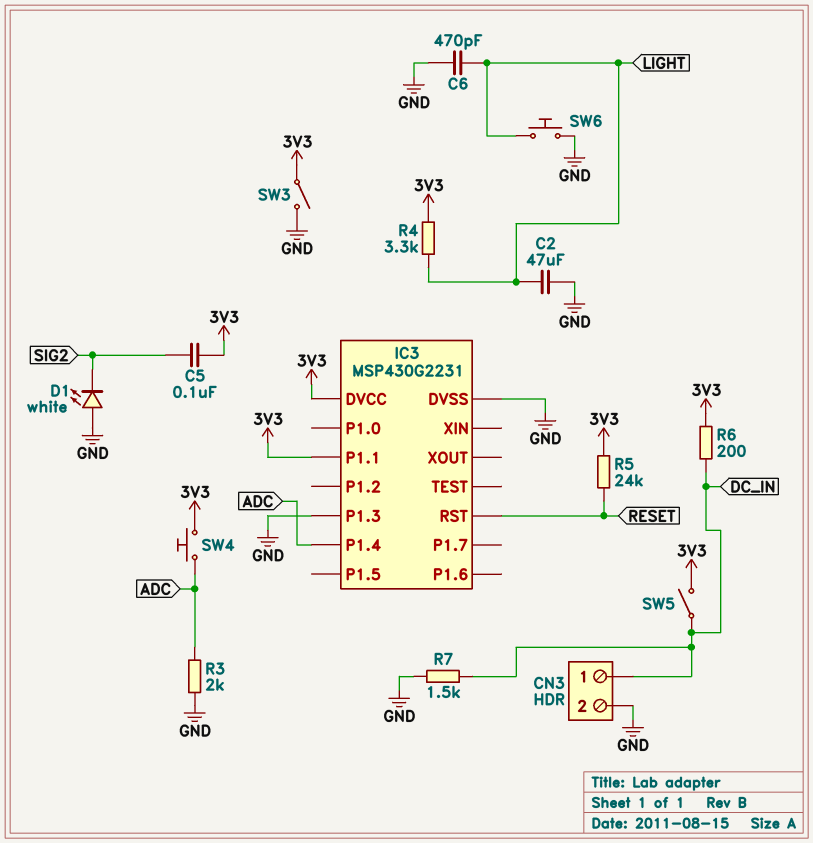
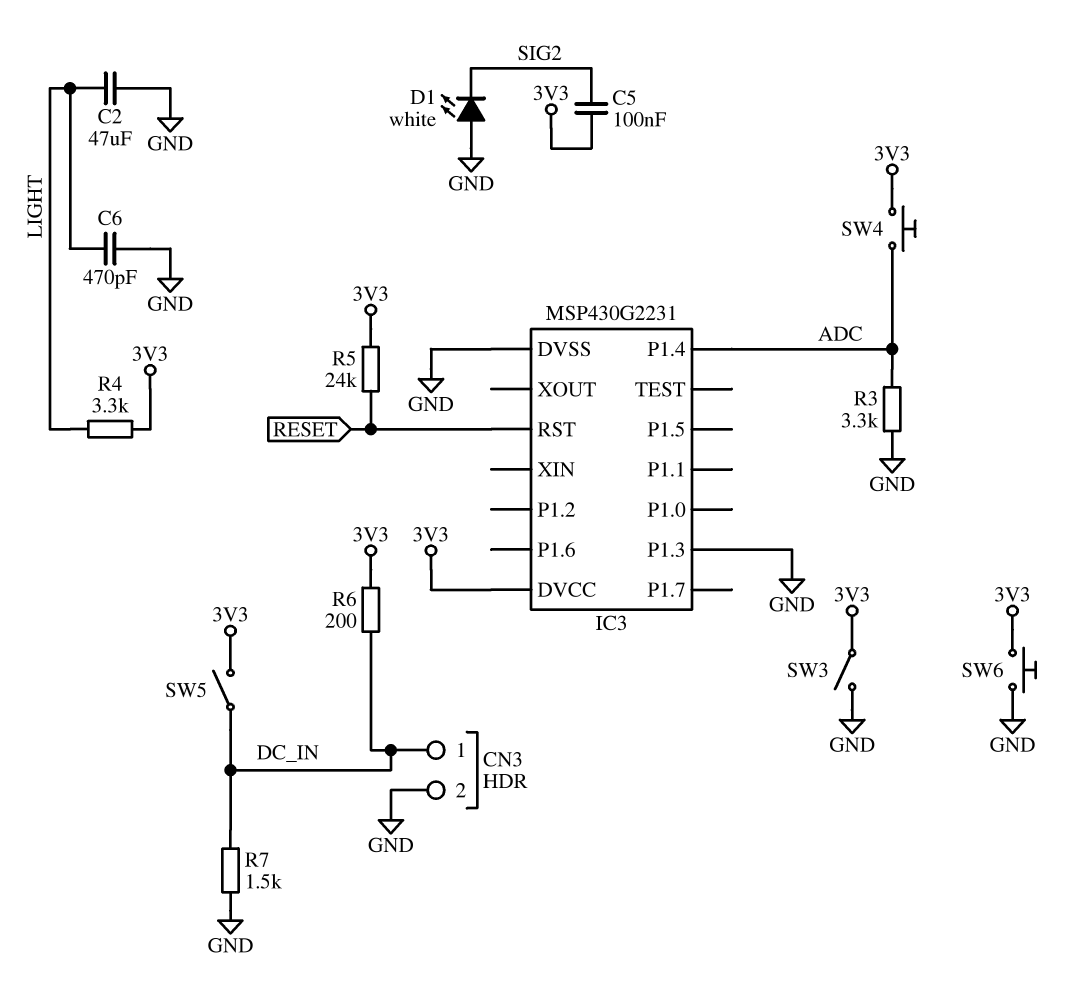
IC3 pin P1.1: 3V3 -> none
R3: 2k (ADC, GND) -> 3.3k (ADC, GND)
SW6: button (GND, LIGHT) -> button (3V3, GND)

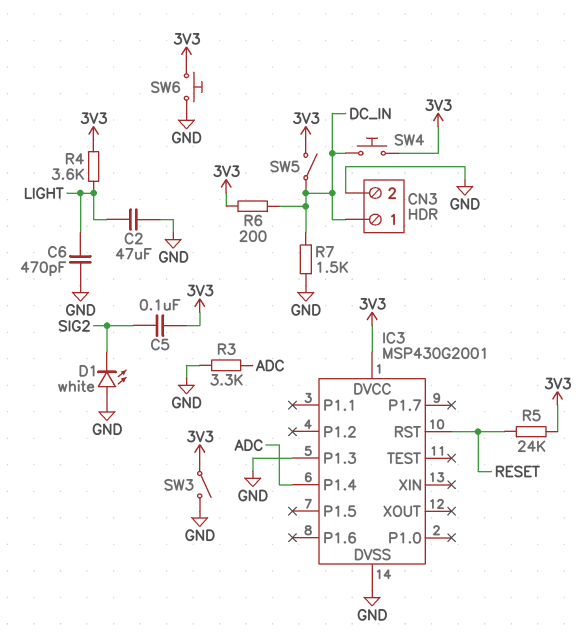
IC3: MSP430G2231 -> MSP430G2001
R4: 3.3k (3V3, LIGHT) -> 3.6k (3V3, LIGHT)
SW4: button (3V3, ADC) -> button (3V3, DC_IN)

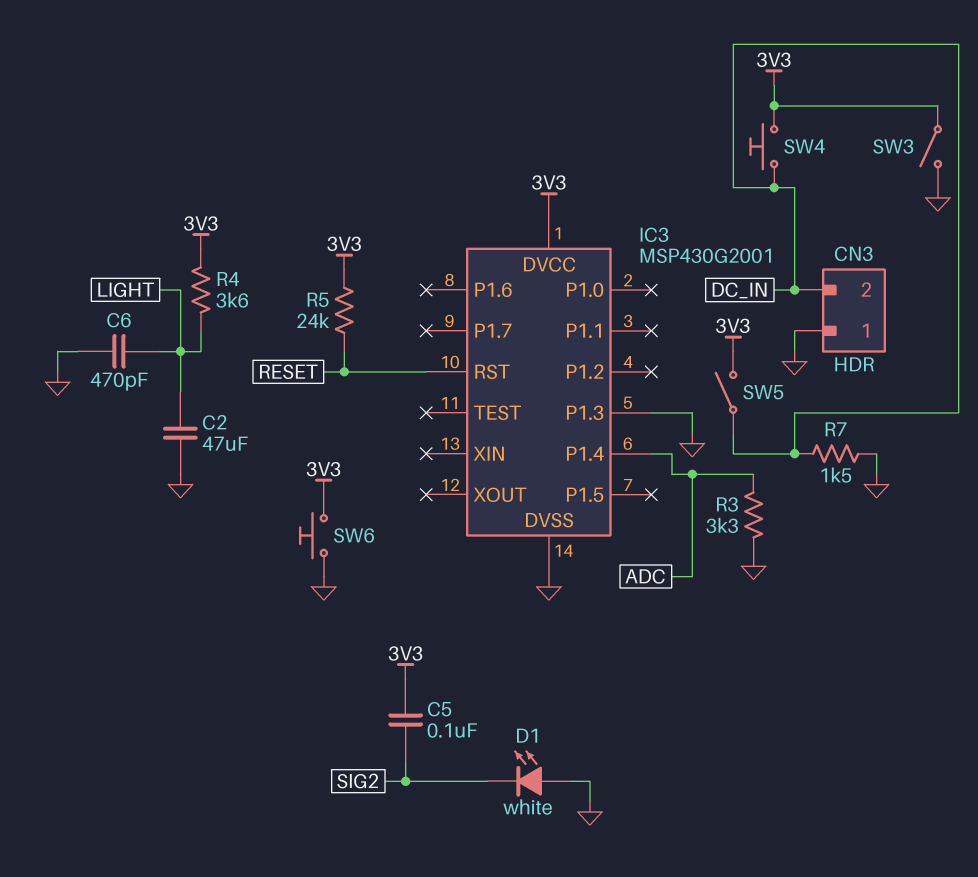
CN3 pin 1: DC_IN -> GND
CN3 pin 2: GND -> DC_IN
R6: 200 (3V3, DC_IN) -> none

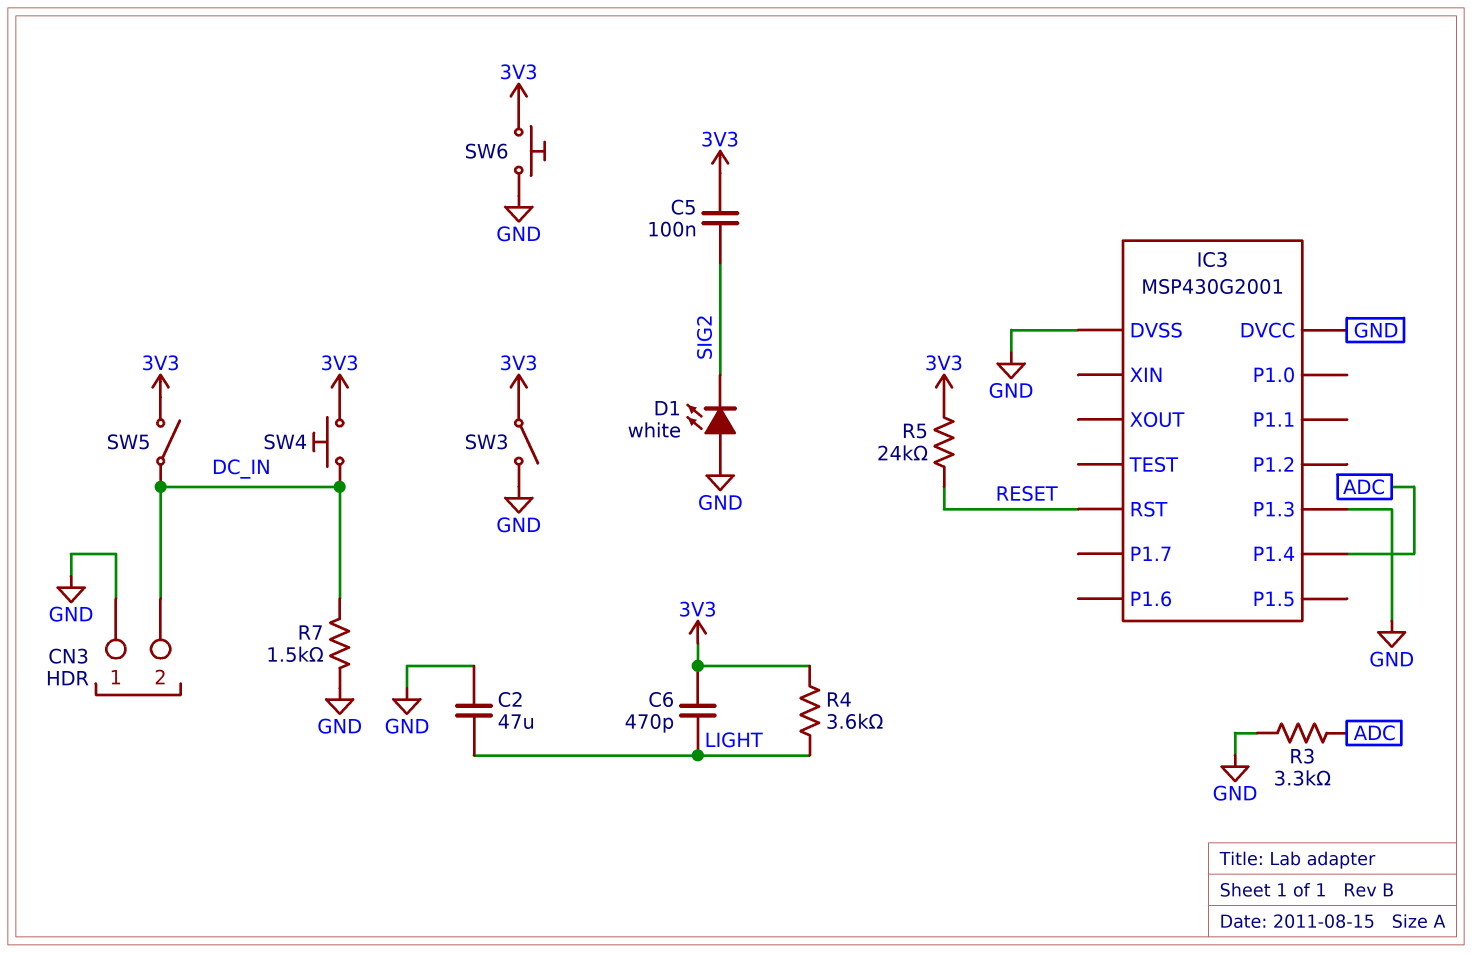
C6: 470pF (GND, LIGHT) -> 470pF (3V3, LIGHT)
IC3 pin DVCC: 3V3 -> GND

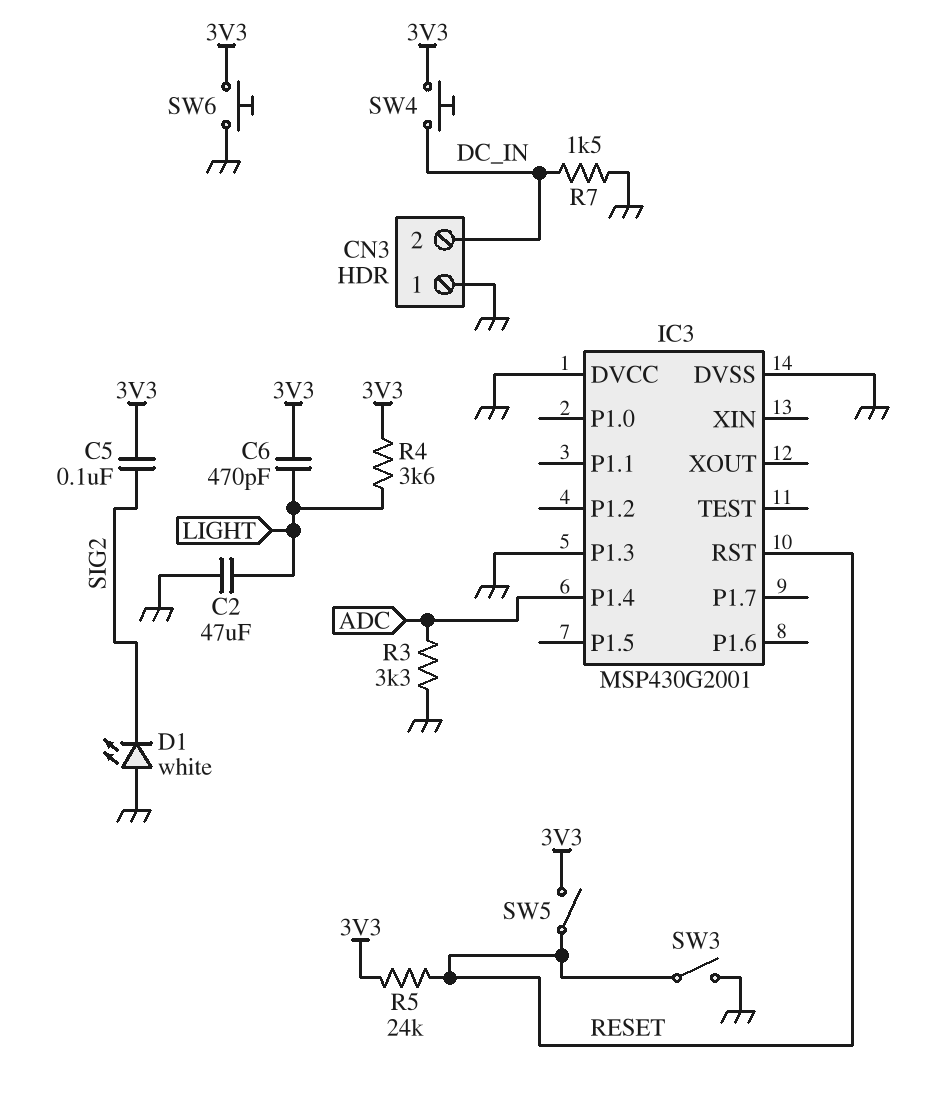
SW3: switch (3V3, GND) -> switch (GND, RESET)
SW5: switch (3V3, DC_IN) -> switch (3V3, RESET)

